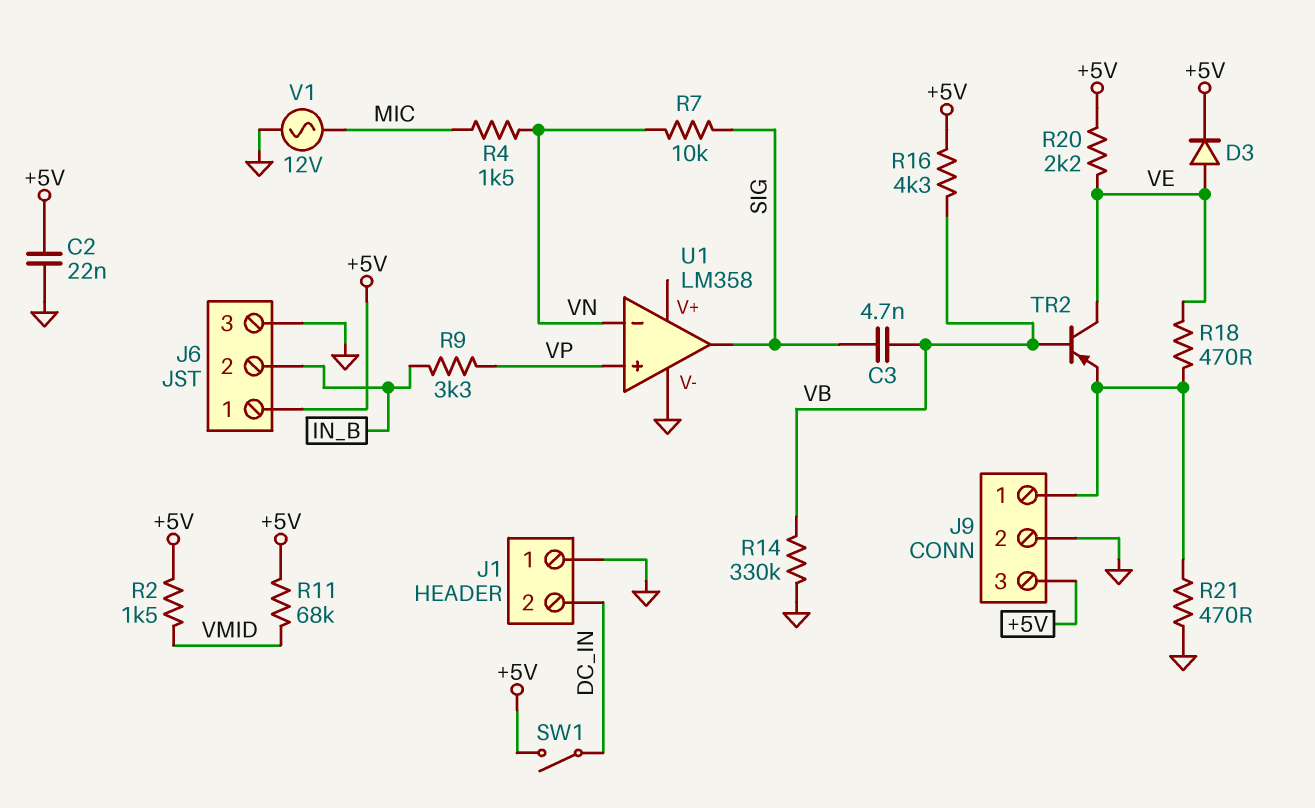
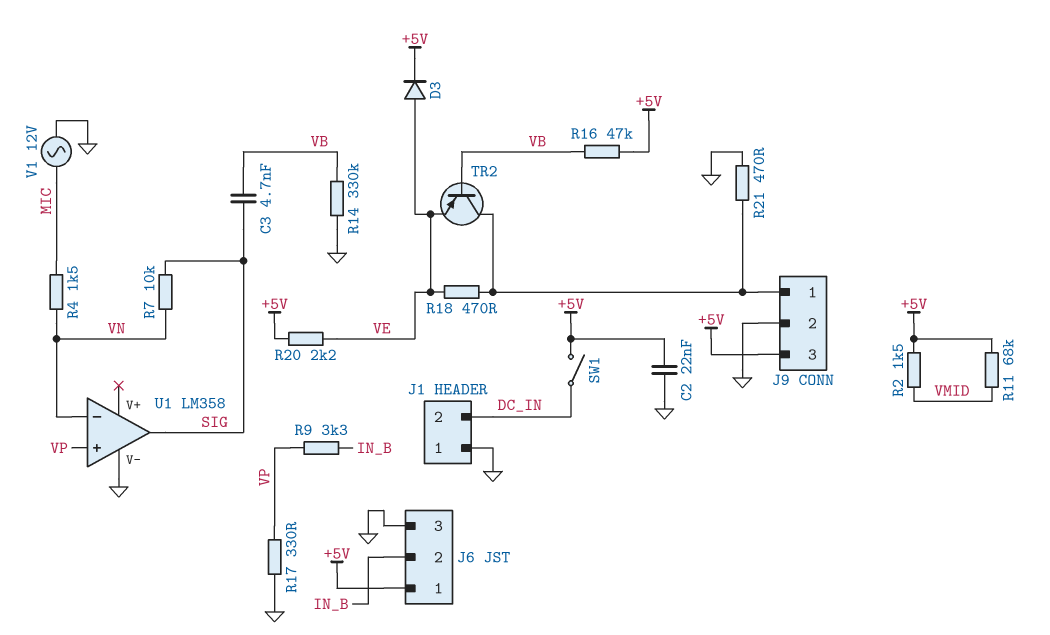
R16: 4.3k (+5V, VB) -> 47k (+5V, VB)
R17: none -> 330 (GND, VP)
TR2: PNP (B VB, C VE, E J9/1) -> PNP (B VB, C J9/1, E VE)

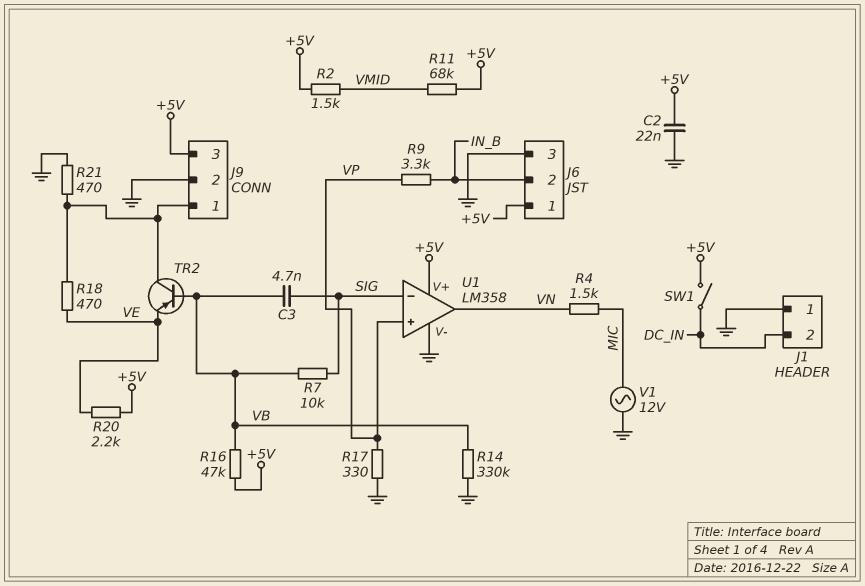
D3: diode (A VE, K +5V) -> none
R7: 10k (SIG, VN) -> 10k (SIG, VB)
U1 pin V+: none -> +5V
U1 pin in-: VN -> SIG
U1 pin out: SIG -> VN

